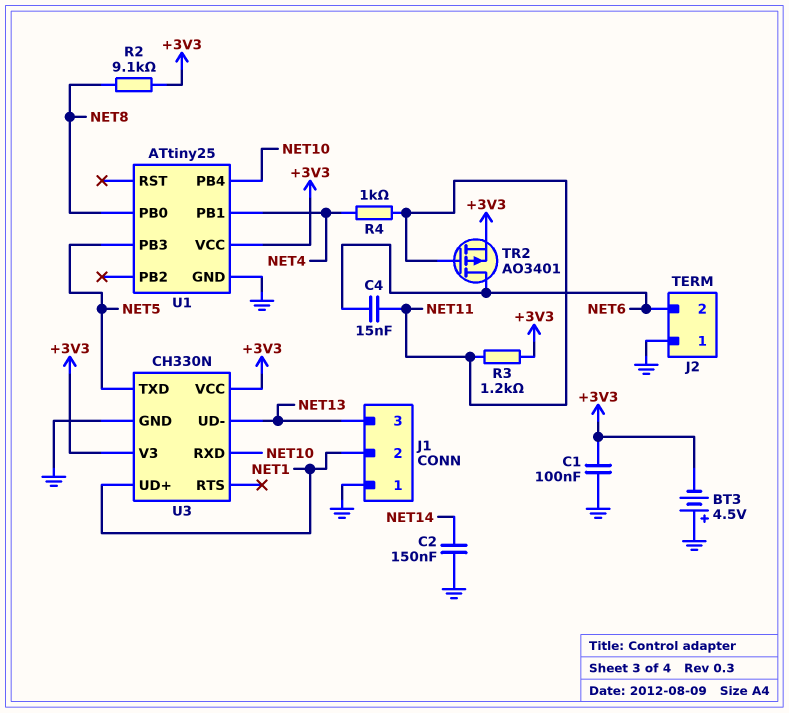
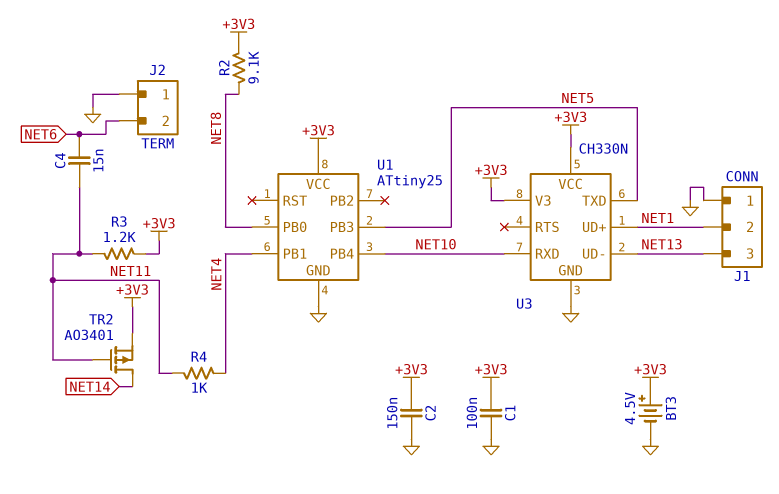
BT3: 4.5V (plus GND, minus +3V3) -> 4.5V (plus +3V3, minus GND)
C2: 150nF (GND, NET14) -> 150nF (+3V3, GND)
TR2: PMOS AO3401 (G NET11, D NET6, S +3V3) -> PMOS AO3401 (G NET11, D NET14, S +3V3)

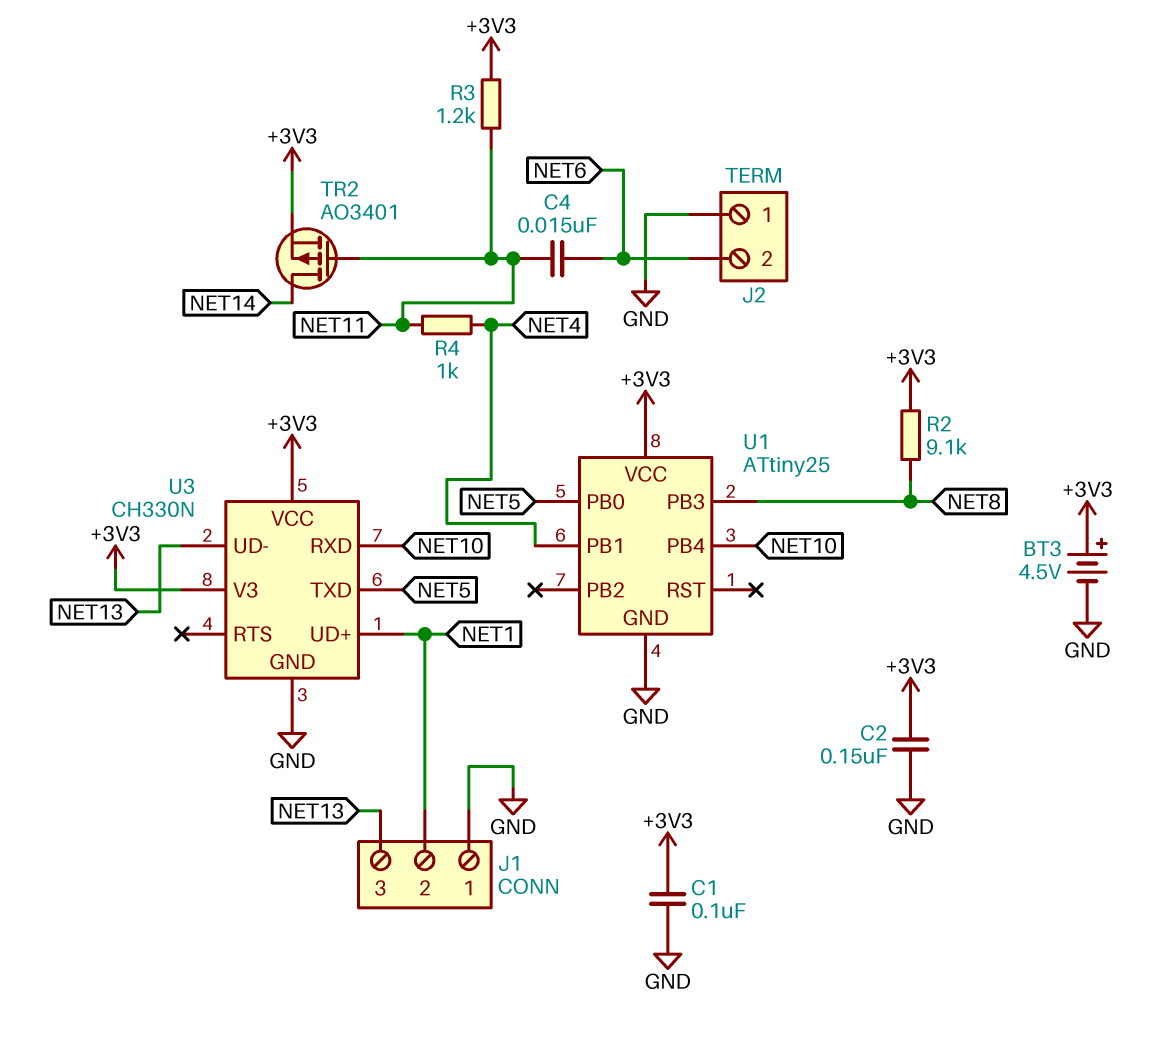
U1 pin PB0: NET8 -> NET5
U1 pin PB3: NET5 -> NET8

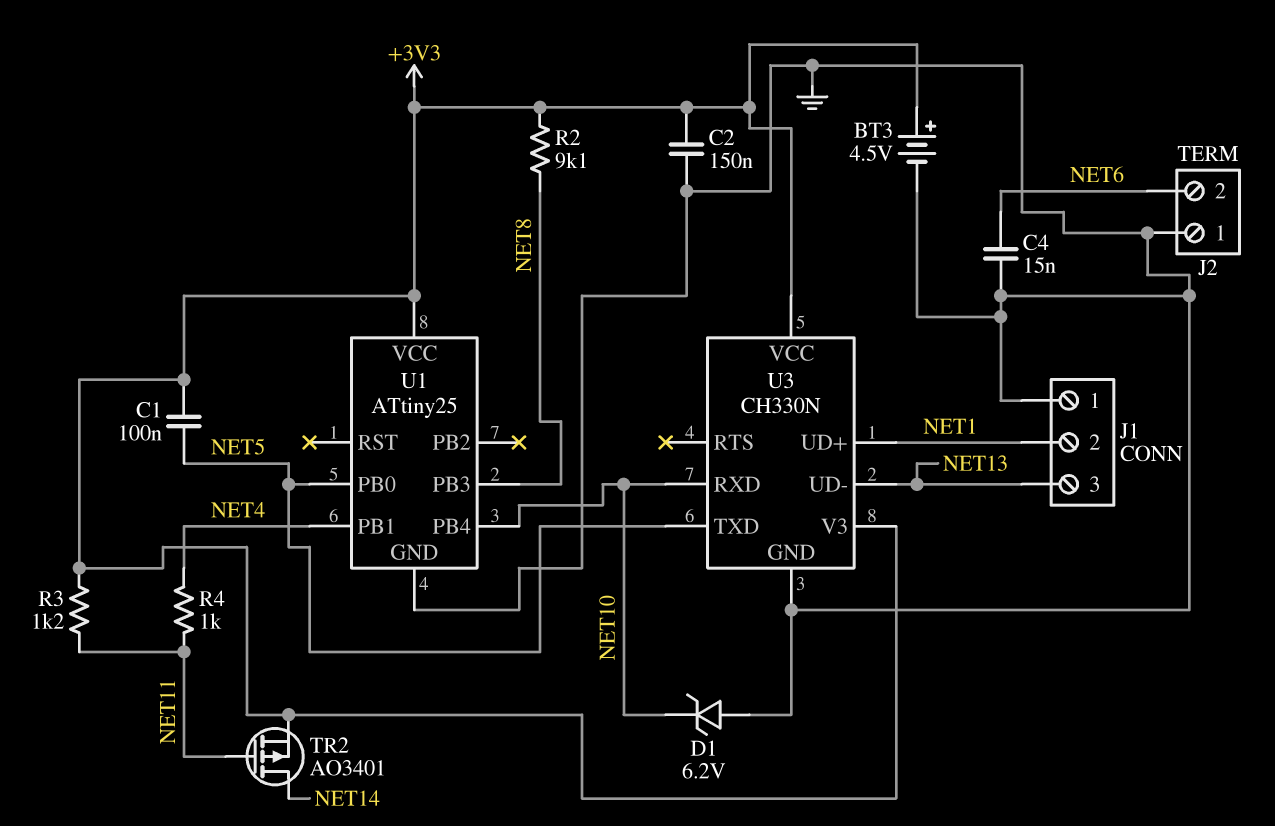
C1: 100nF (+3V3, GND) -> 100nF (+3V3, NET5)
C4: 15nF (NET6, NET11) -> 15nF (GND, NET6)
D1: none -> zener 6.2V (A GND, K NET10)

